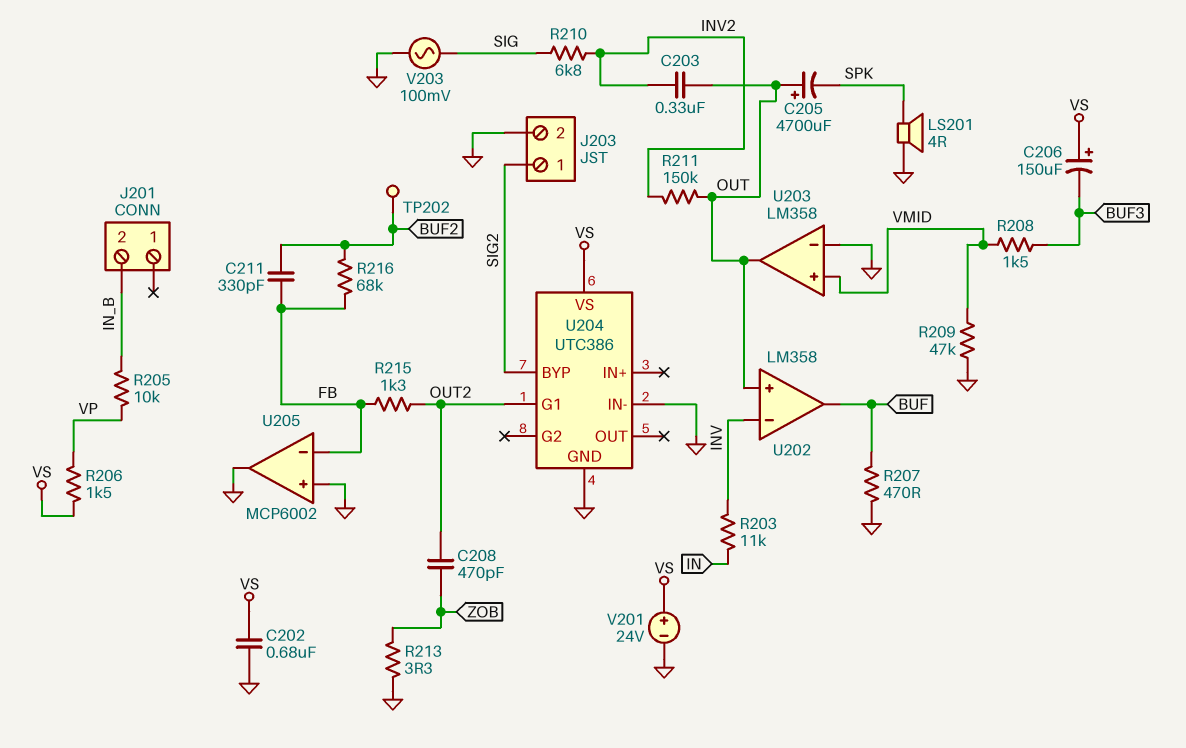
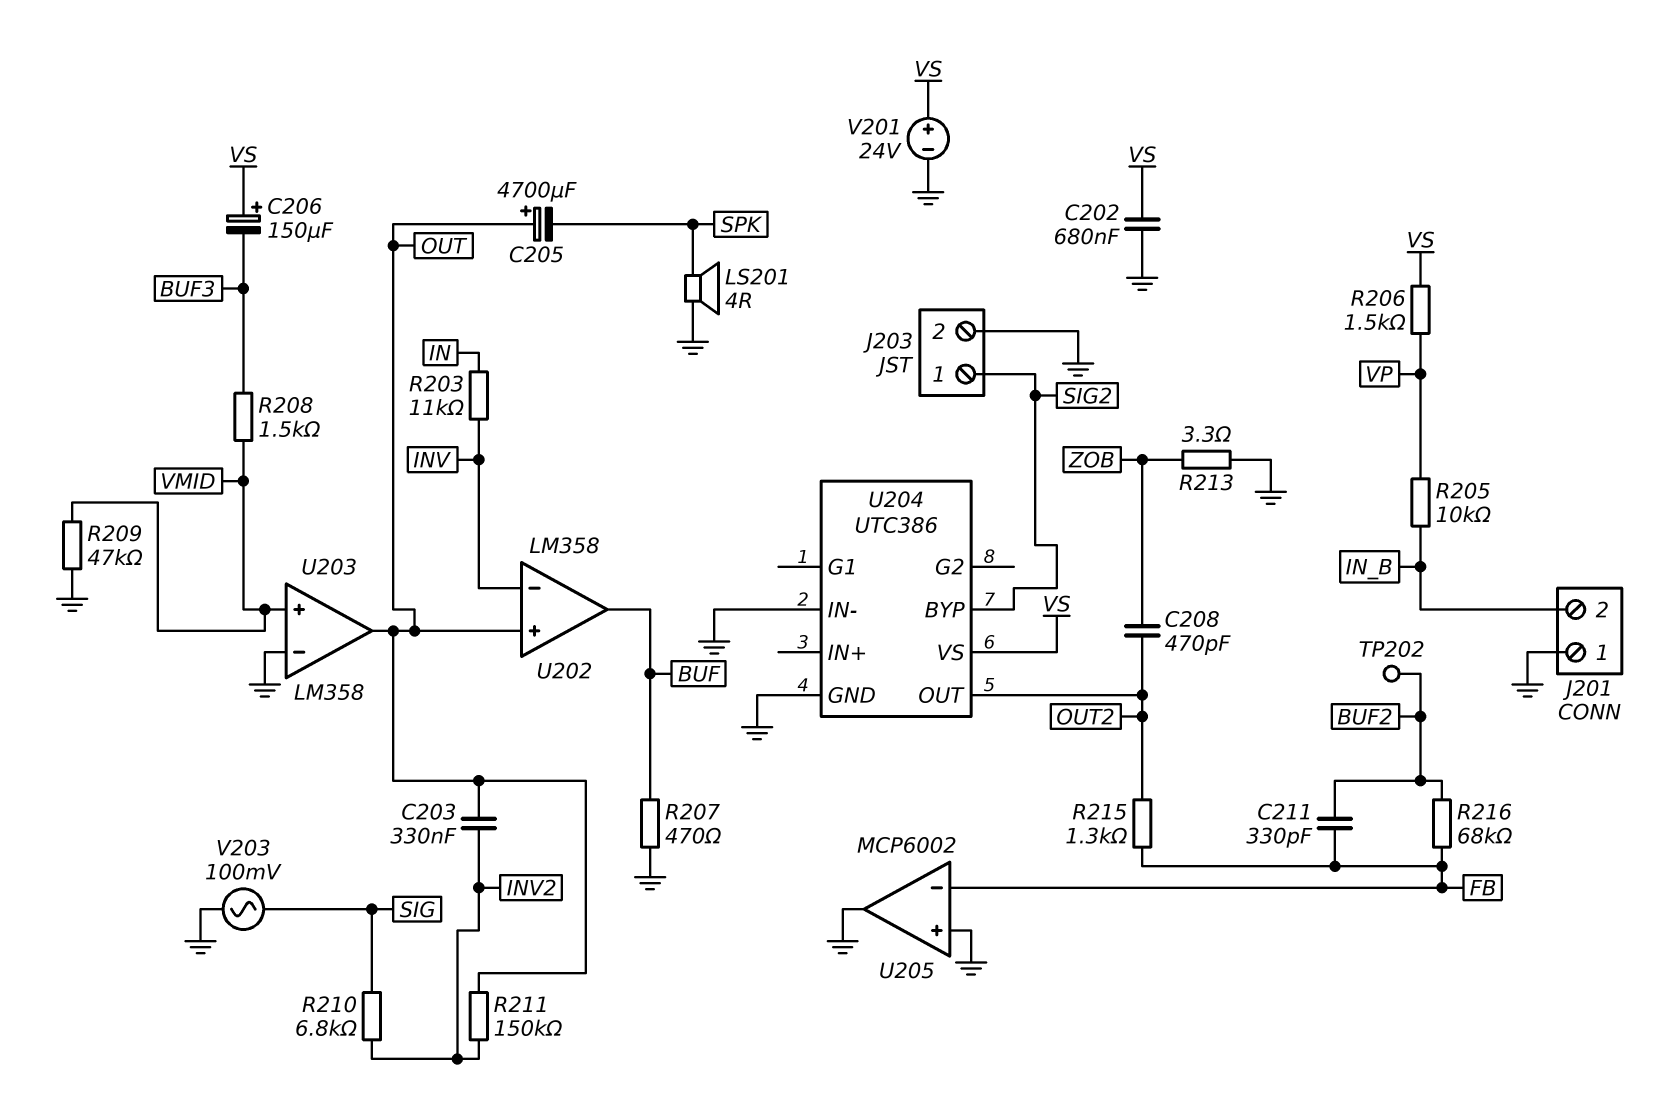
J201 pin 1: none -> GND
U204 pin G1: OUT2 -> none
U204 pin OUT: none -> OUT2

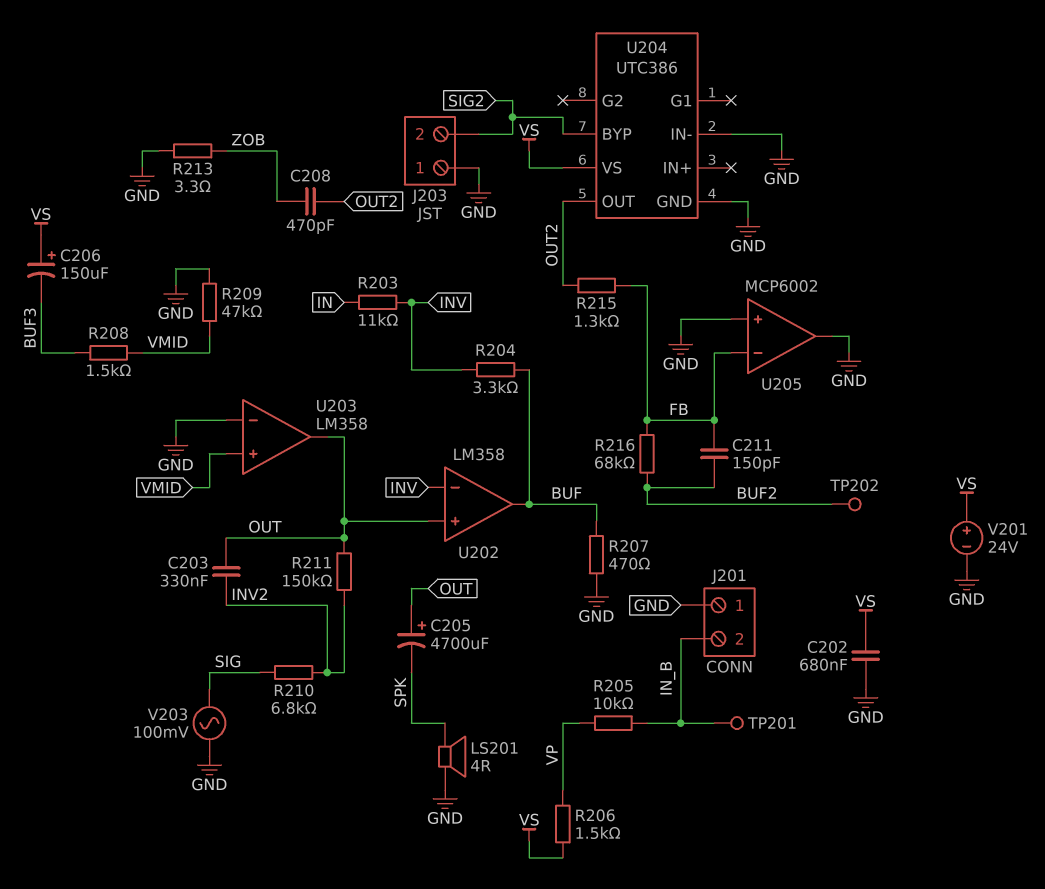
C211: 330pF (BUF2, FB) -> 150pF (BUF2, FB)
J203 pin 1: SIG2 -> GND
J203 pin 2: GND -> SIG2
R204: none -> 3.3k (BUF, INV)
TP201: none -> test point (IN_B)

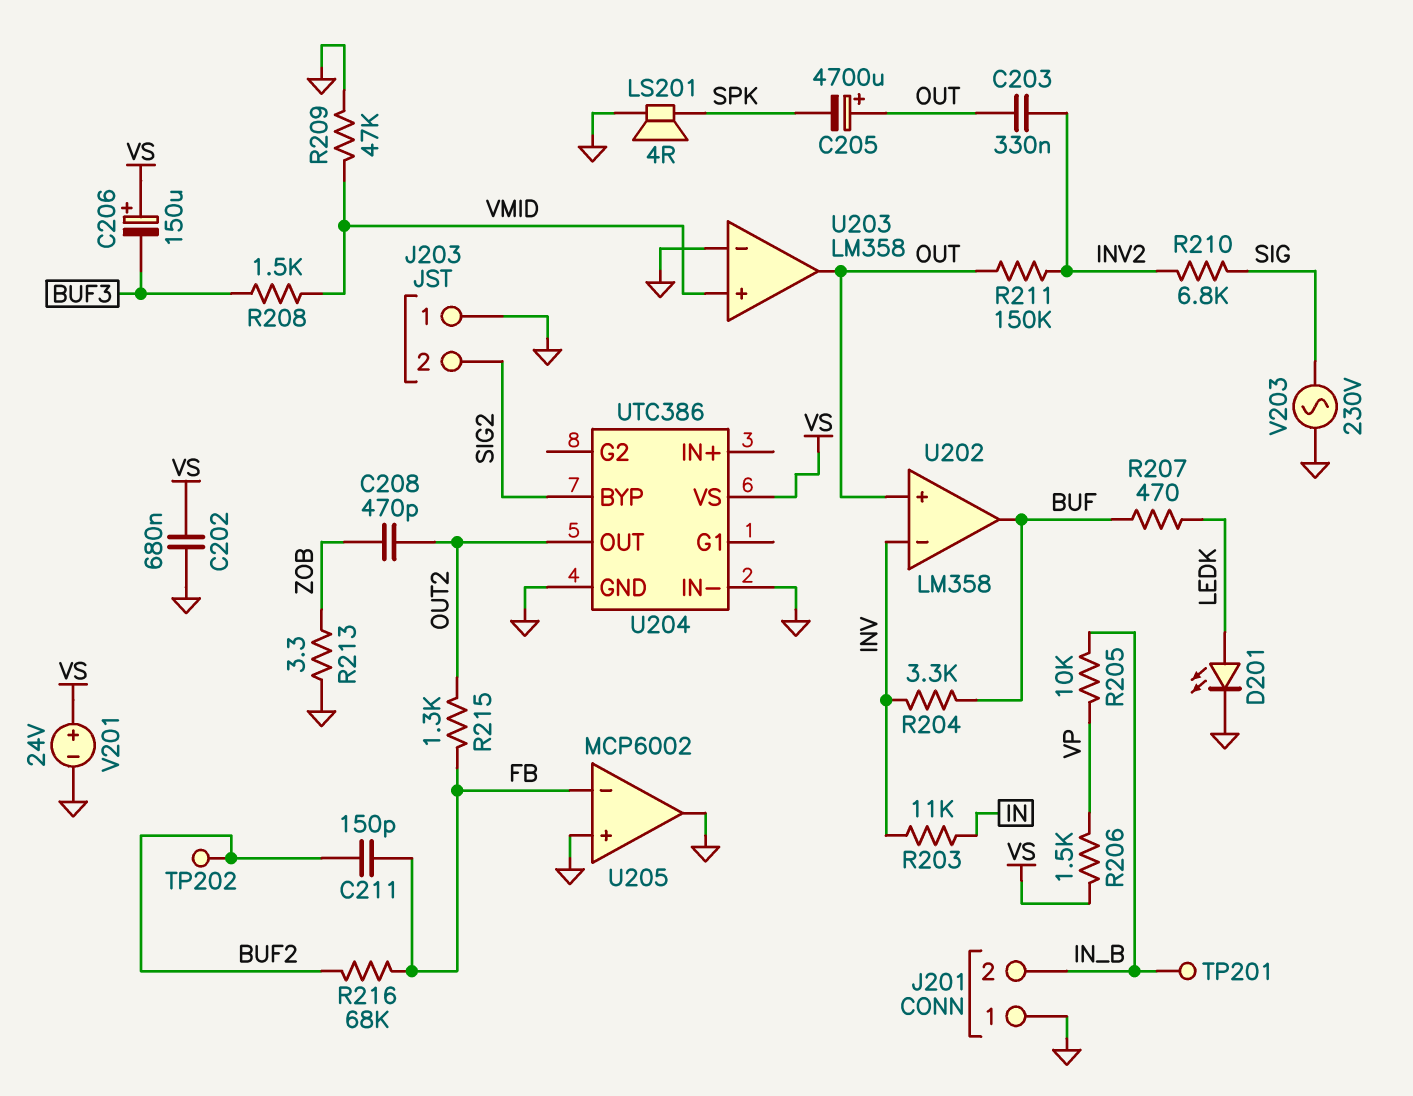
D201: none -> LED (A LEDK, K GND)
R207: 470 (BUF, GND) -> 470 (BUF, LEDK)
V203: AC 100mV (GND, SIG) -> AC 230V (GND, SIG)

